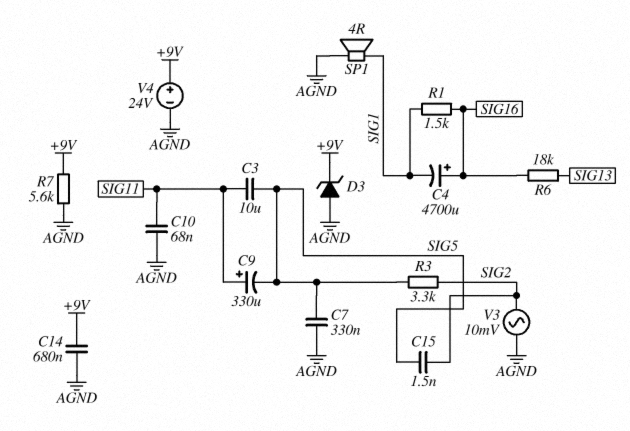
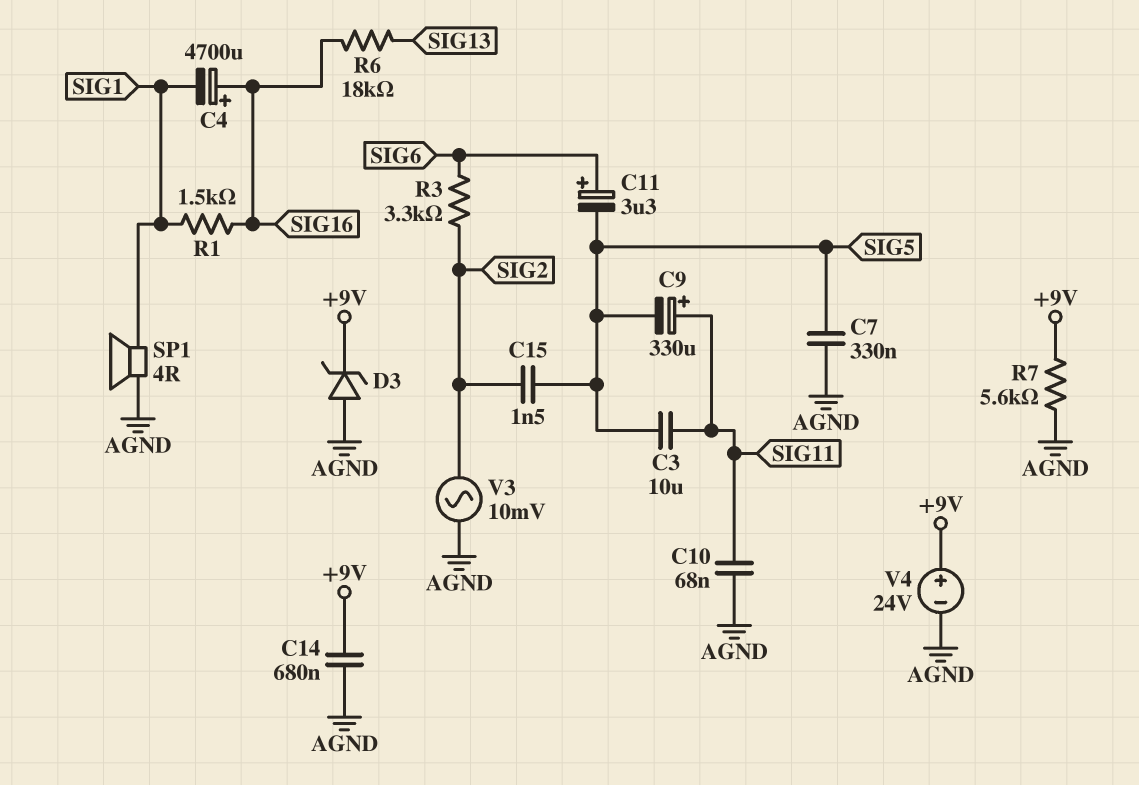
C11: none -> 3.3uF (plus SIG6, minus SIG5)
R3: 3.3k (SIG2, SIG5) -> 3.3k (SIG2, SIG6)

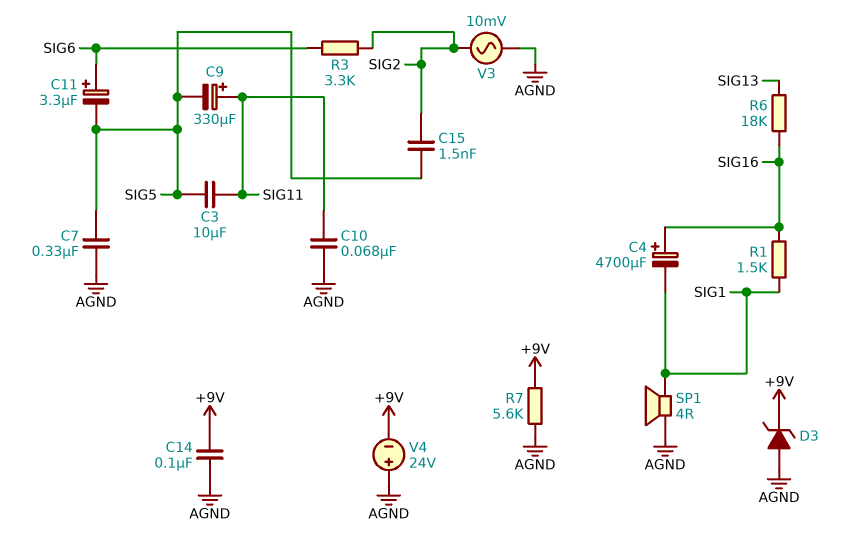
C14: 680nF (+9V, AGND) -> 100nF (+9V, AGND)
V4: 24V (plus +9V, minus AGND) -> 24V (plus AGND, minus +9V)

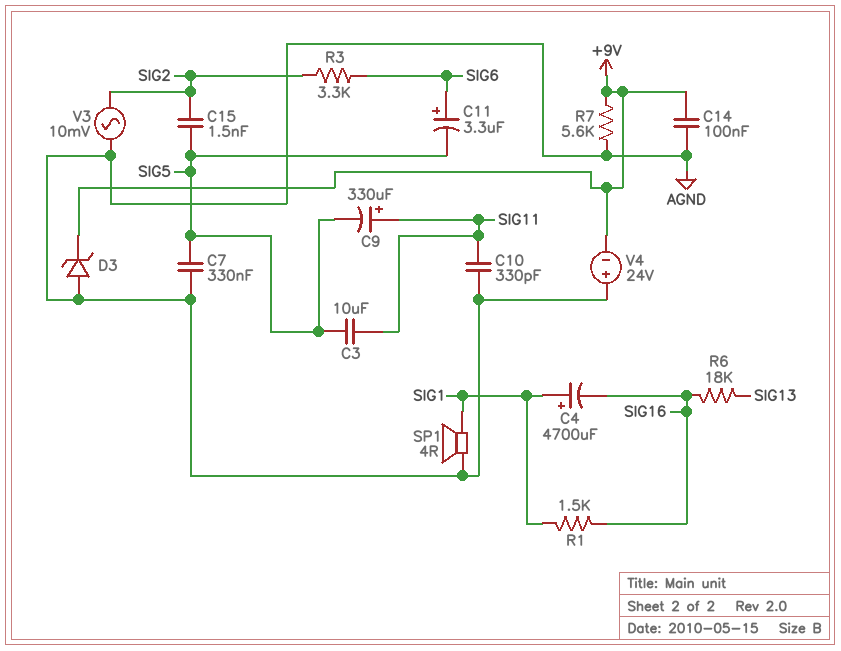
C4: 4700uF (plus SIG16, minus SIG1) -> 4700uF (plus SIG1, minus SIG16)
C10: 68nF (AGND, SIG11) -> 330pF (AGND, SIG11)

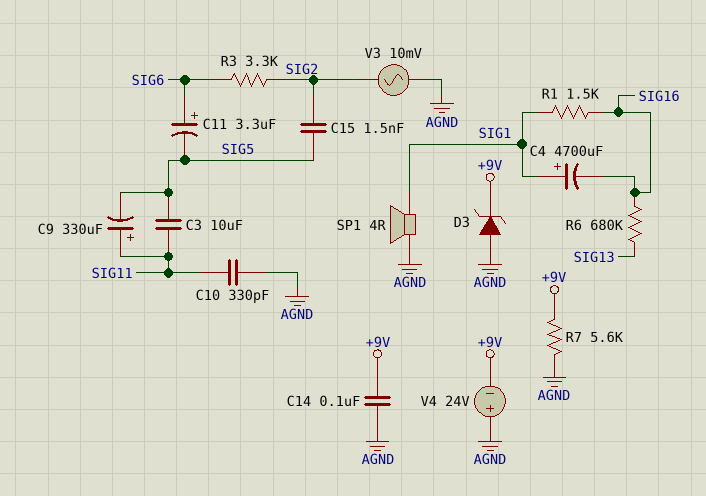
C7: 330nF (AGND, SIG5) -> none
R6: 18k (SIG13, SIG16) -> 680k (SIG13, SIG16)

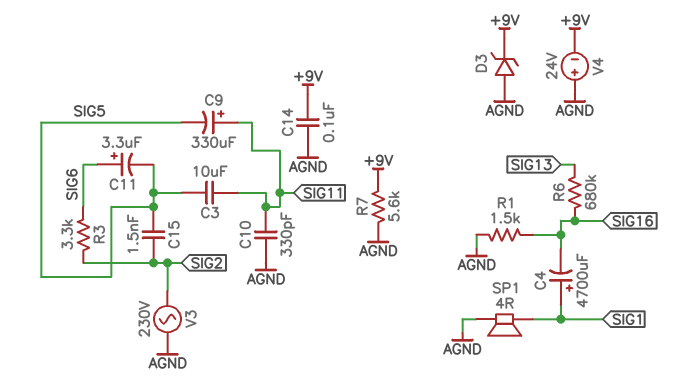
R1: 1.5k (SIG1, SIG16) -> 1.5k (AGND, SIG16)
V3: AC 10mV (AGND, SIG2) -> AC 230V (AGND, SIG2)

